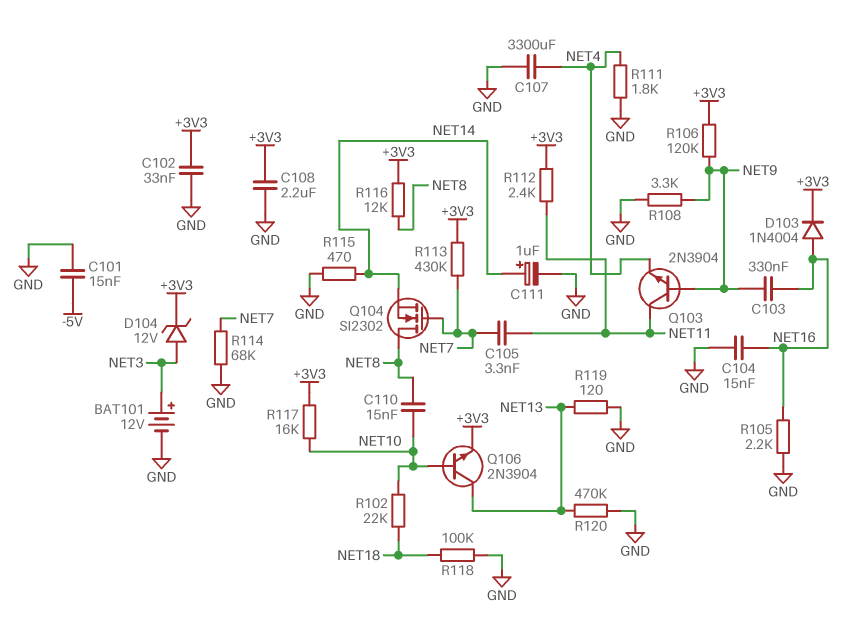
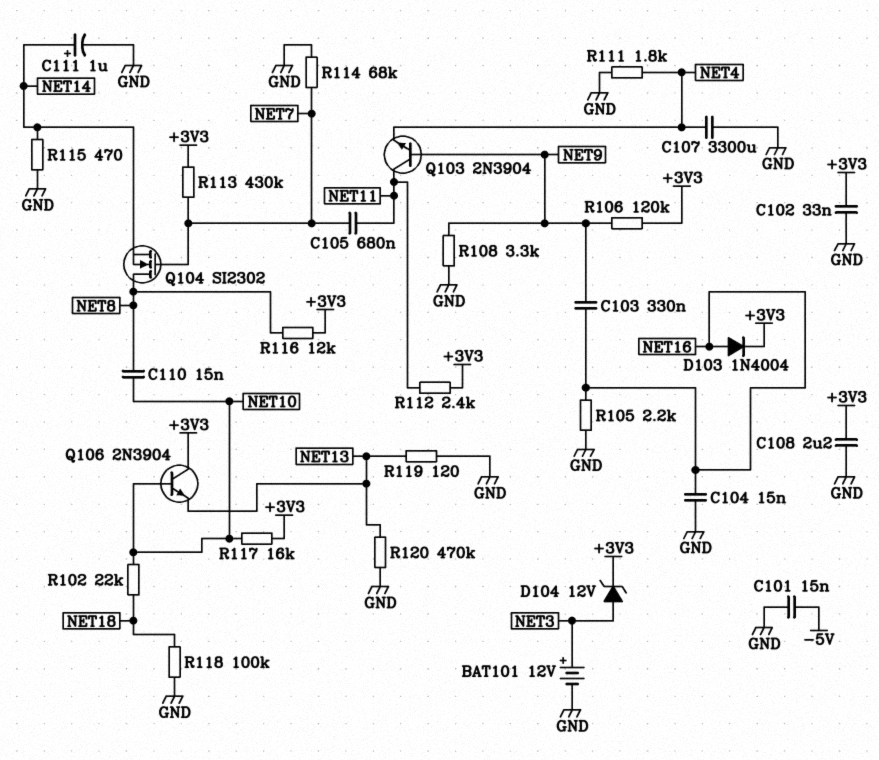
C105: 3.3nF (NET7, NET11) -> 680nF (NET7, NET11)
Q106: NPN 2N3904 (B NET10, C NET13, E +3V3) -> NPN 2N3904 (B NET10, C +3V3, E NET13)

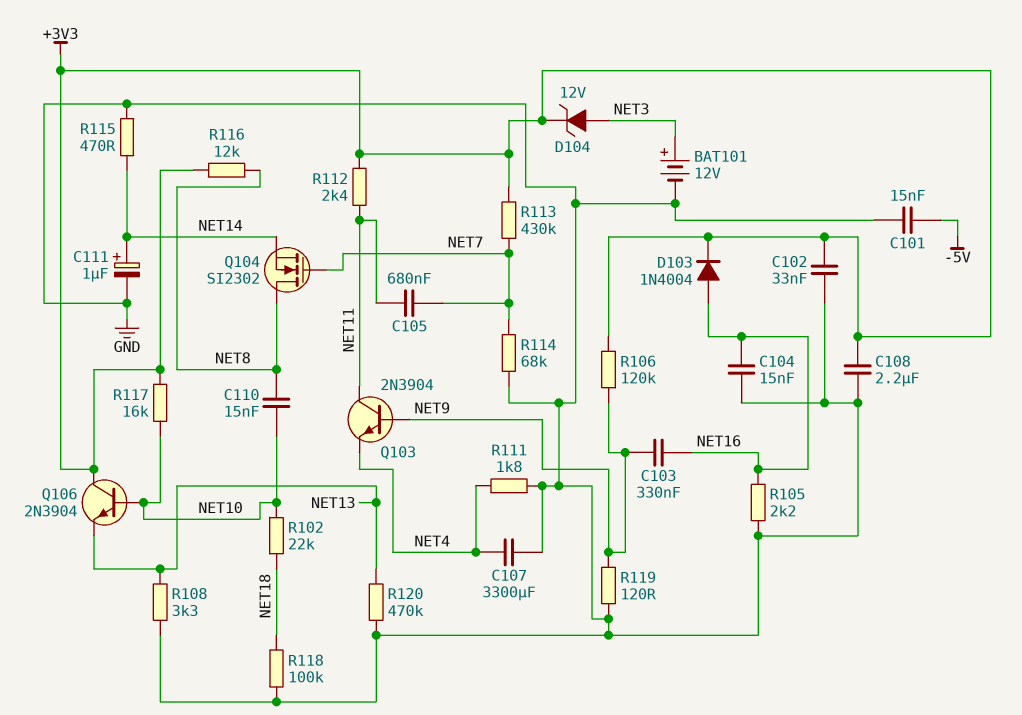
R108: 3.3k (GND, NET9) -> 3.3k (GND, NET13)
R119: 120 (GND, NET13) -> 120 (GND, NET9)

